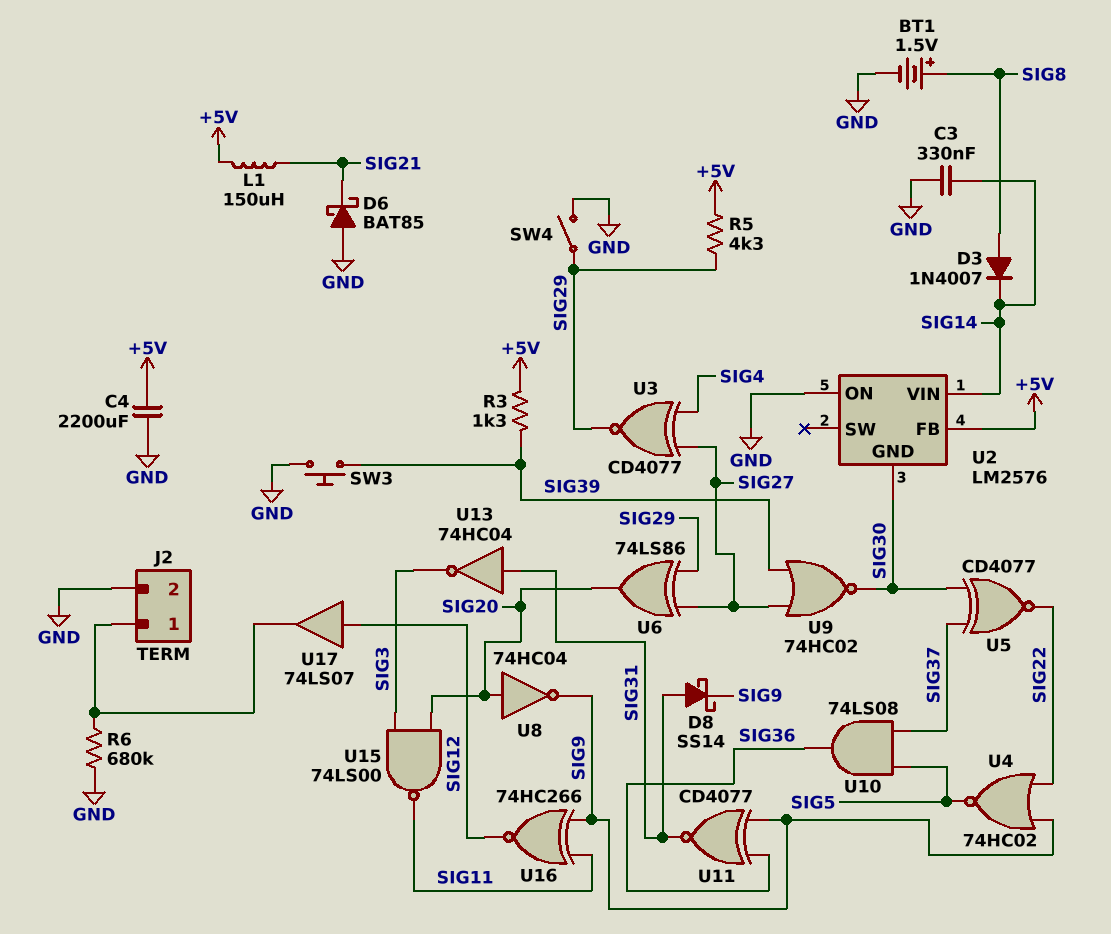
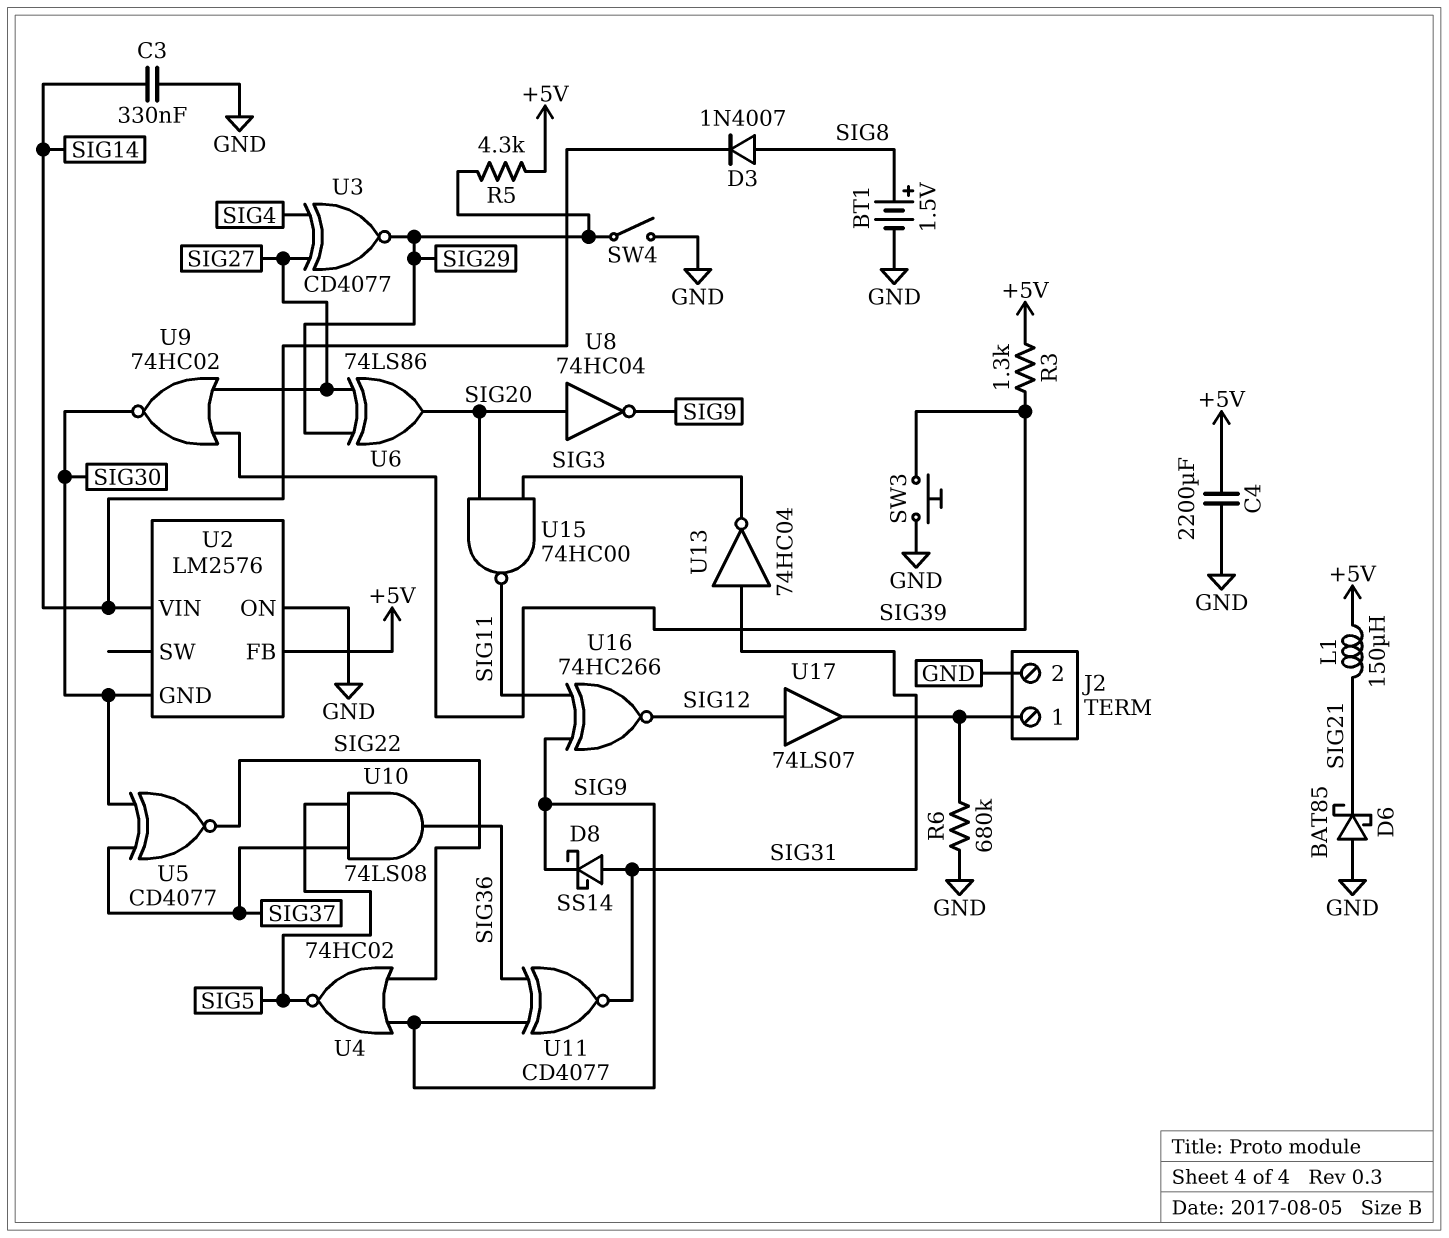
U15: NAND 74LS00 (in SIG3, in SIG20, out SIG11) -> NAND 74HC00 (in SIG3, in SIG20, out SIG11)

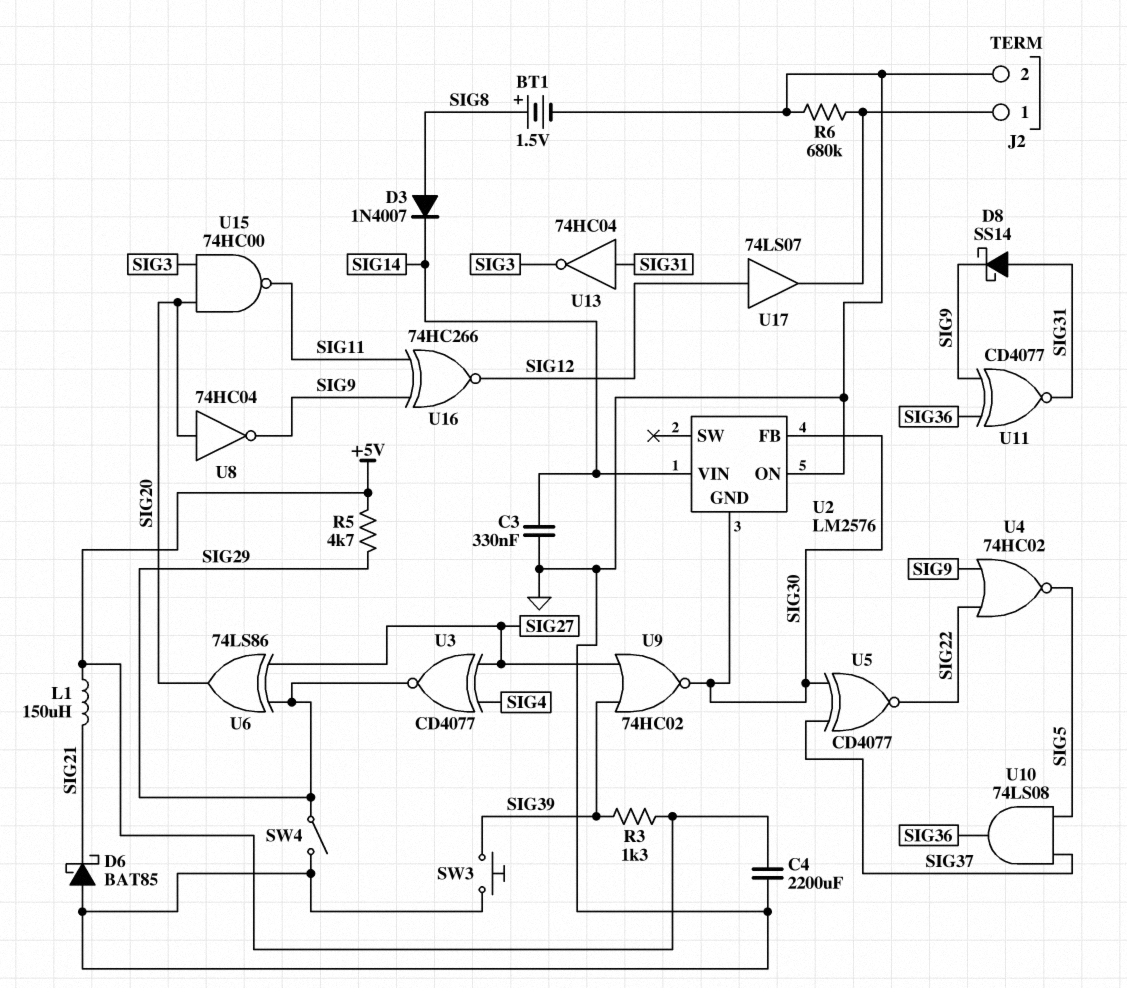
R5: 4.3k (+5V, SIG29) -> 4.7k (+5V, SIG29)
U2 pin FB: +5V -> SIG30

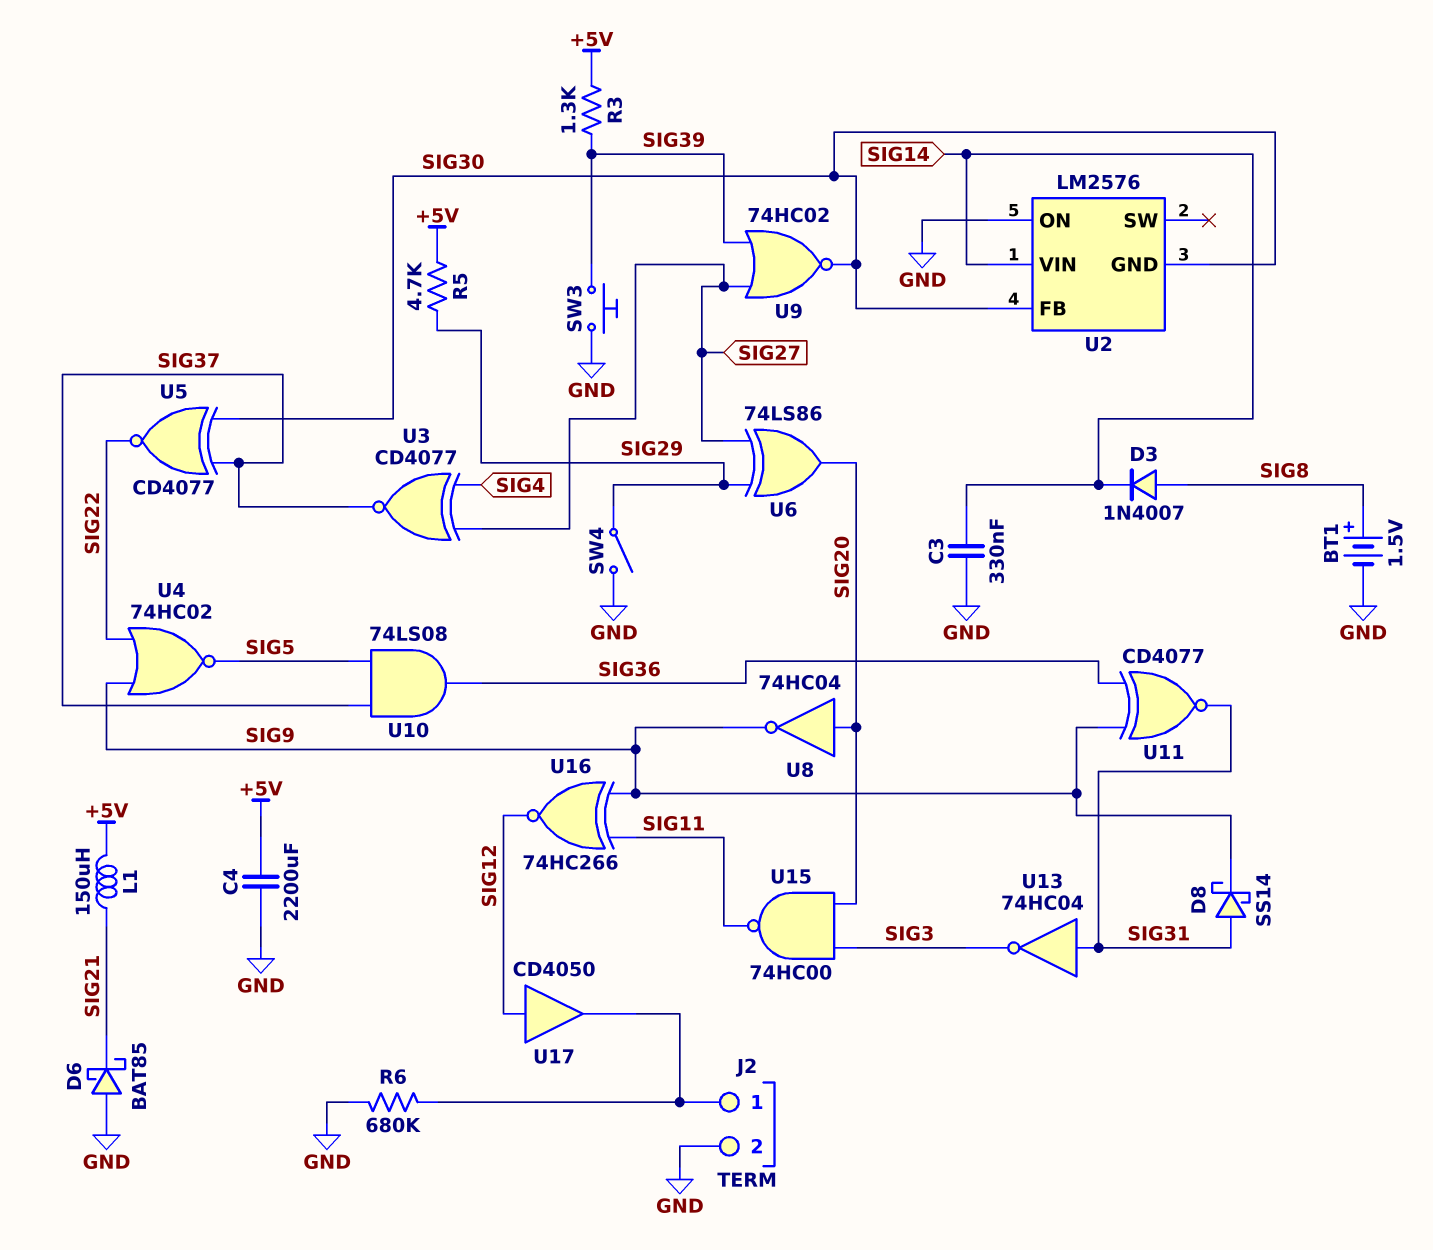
U3: XNOR CD4077 (in SIG4, in SIG27, out SIG29) -> XNOR CD4077 (in SIG4, in SIG27, out SIG37)
U17: buffer 74LS07 (in SIG12, out J2/1) -> buffer CD4050 (in SIG12, out J2/1)

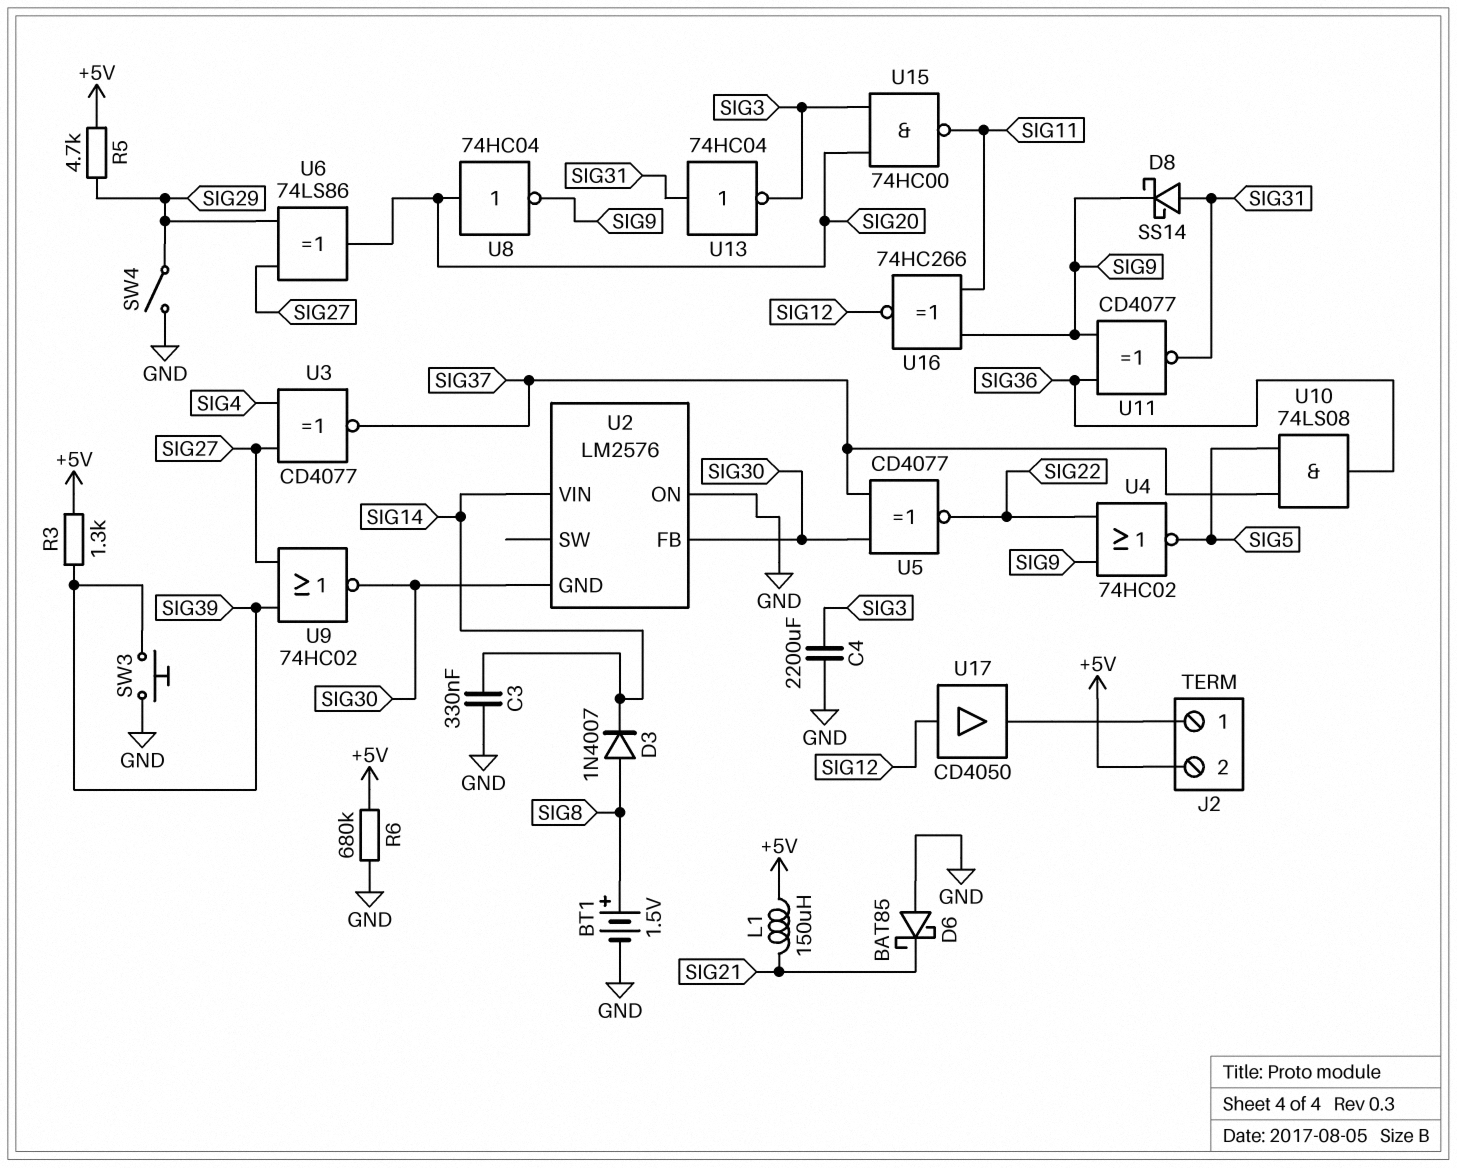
C4: 2200uF (+5V, GND) -> 2200uF (GND, SIG3)
J2 pin 2: GND -> +5V
R6: 680k (GND, J2/1) -> 680k (+5V, GND)

